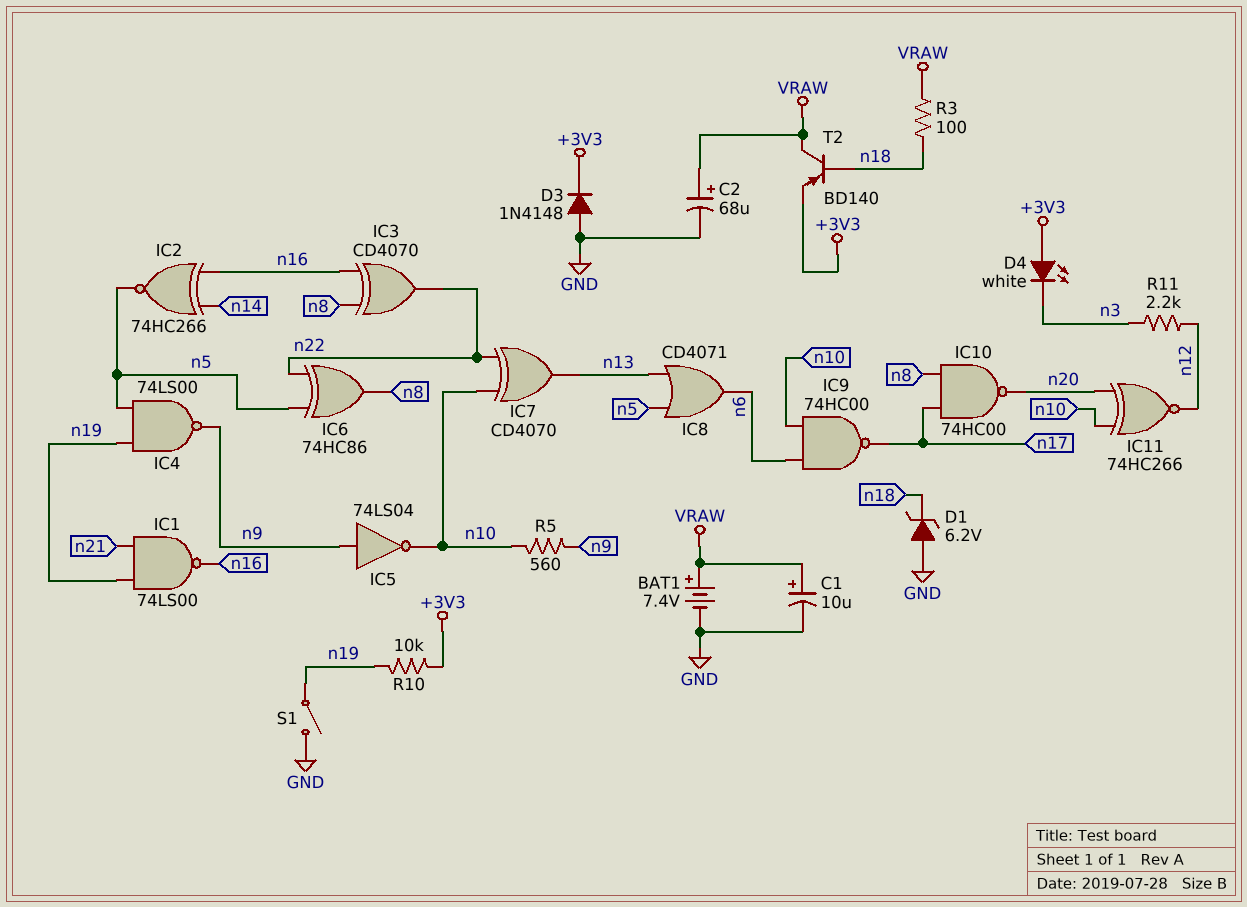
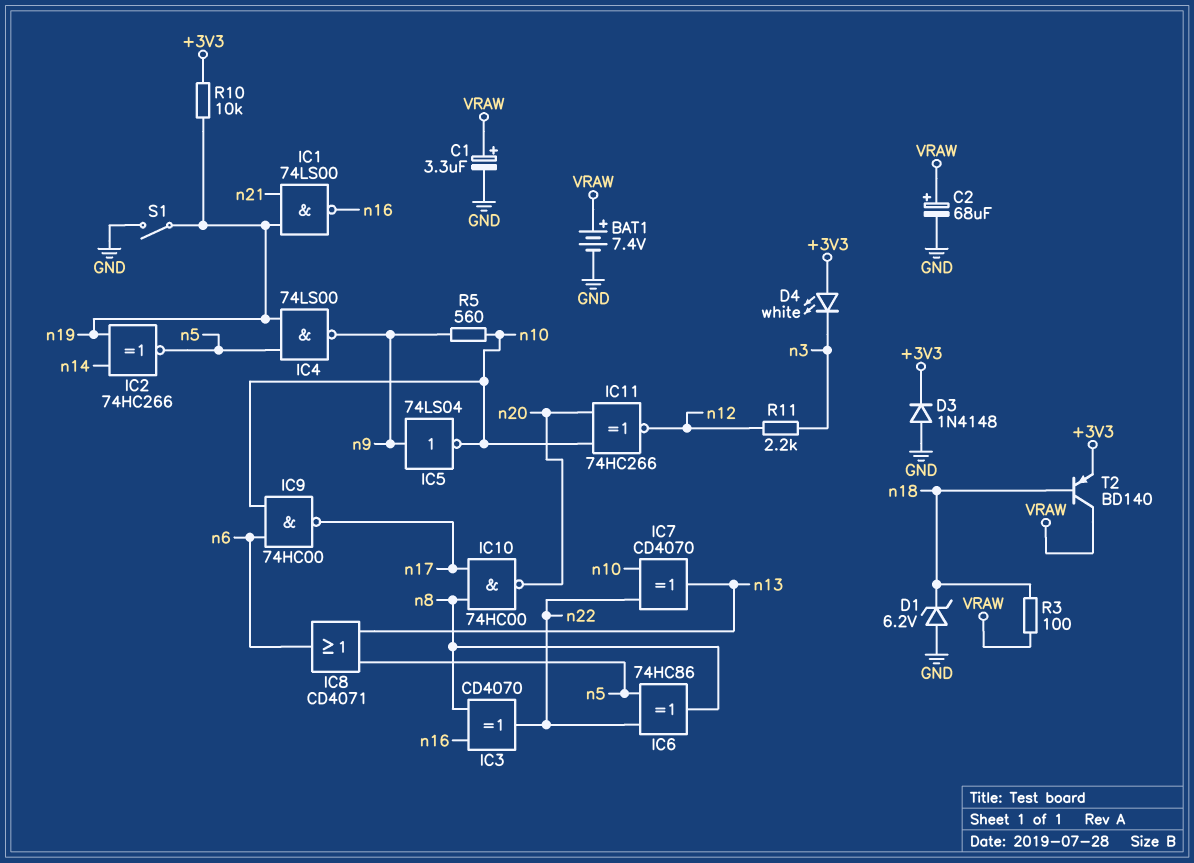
C1: 10uF (plus VRAW, minus GND) -> 3.3uF (plus VRAW, minus GND)
IC2: XNOR 74HC266 (in n14, in n16, out n5) -> XNOR 74HC266 (in n14, in n19, out n5)

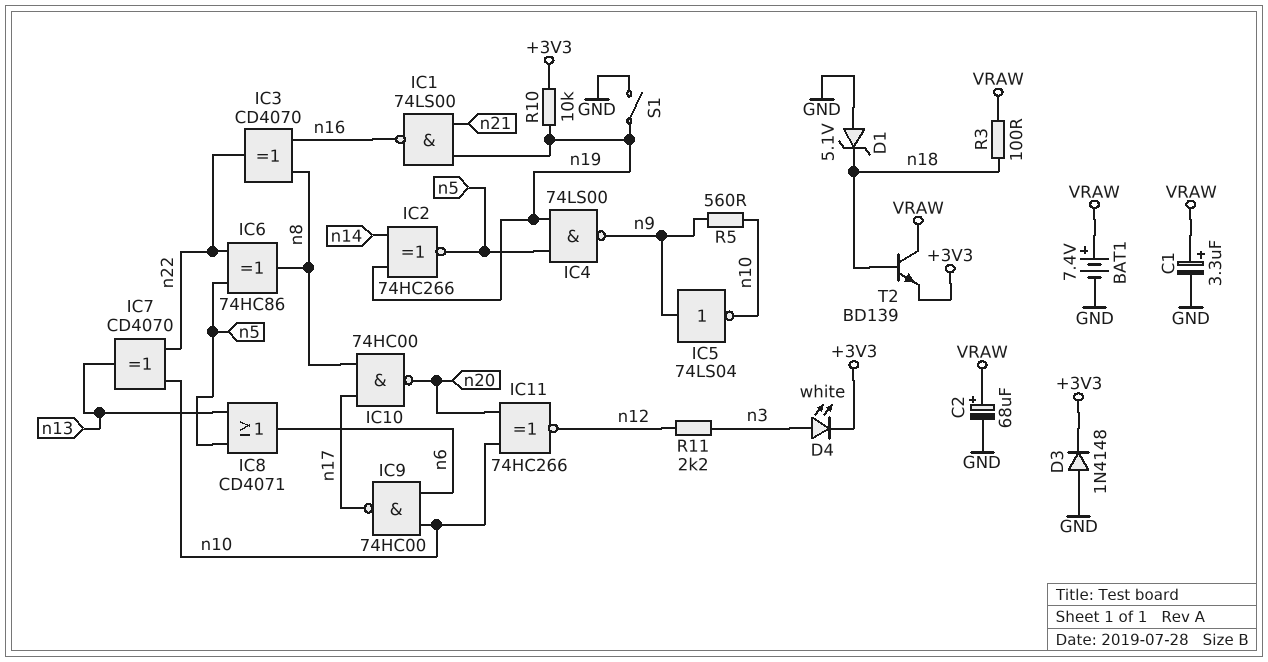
D1: zener 6.2V (A GND, K n18) -> zener 5.1V (A GND, K n18)
D4: LED white (A +3V3, K n3) -> LED white (A n3, K +3V3)
T2: PNP BD140 (B n18, C VRAW, E +3V3) -> NPN BD139 (B n18, C VRAW, E +3V3)

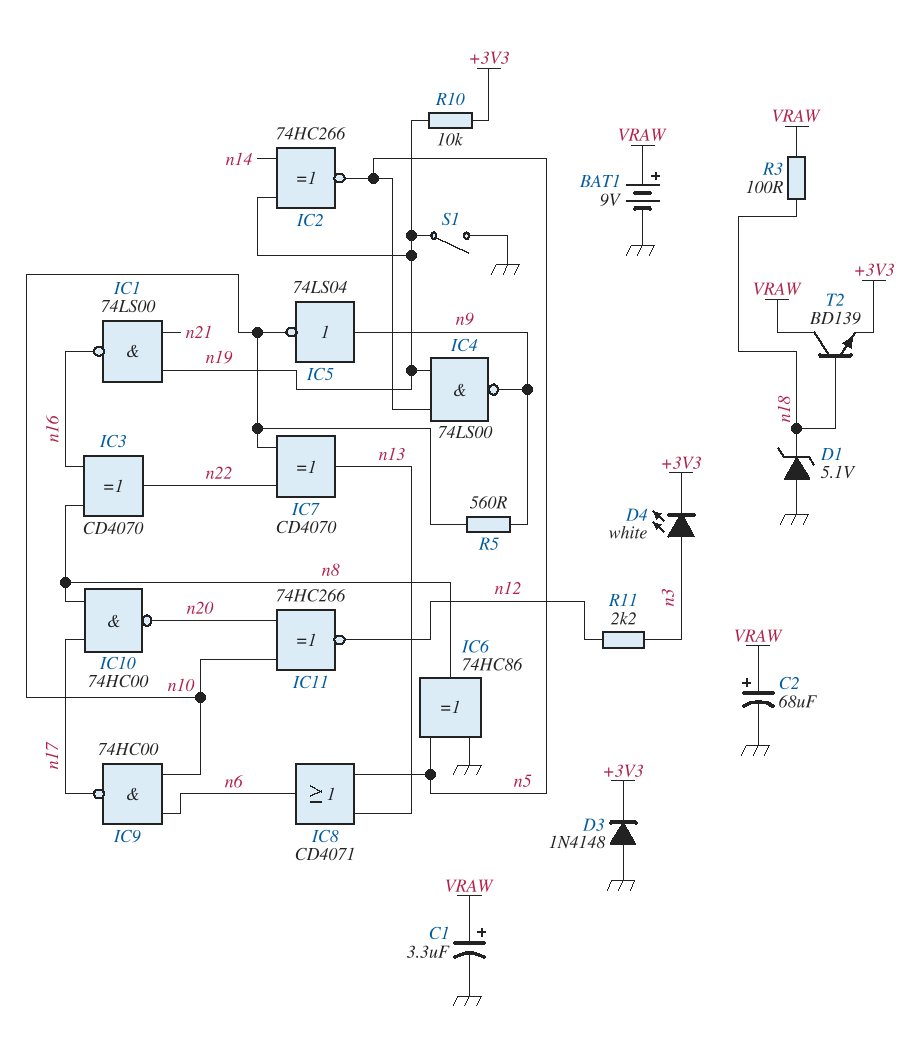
BAT1: 7.4V (plus VRAW, minus GND) -> 9V (plus VRAW, minus GND)
IC6: XOR 74HC86 (in n5, in n22, out n8) -> XOR 74HC86 (in GND, in n5, out n8)

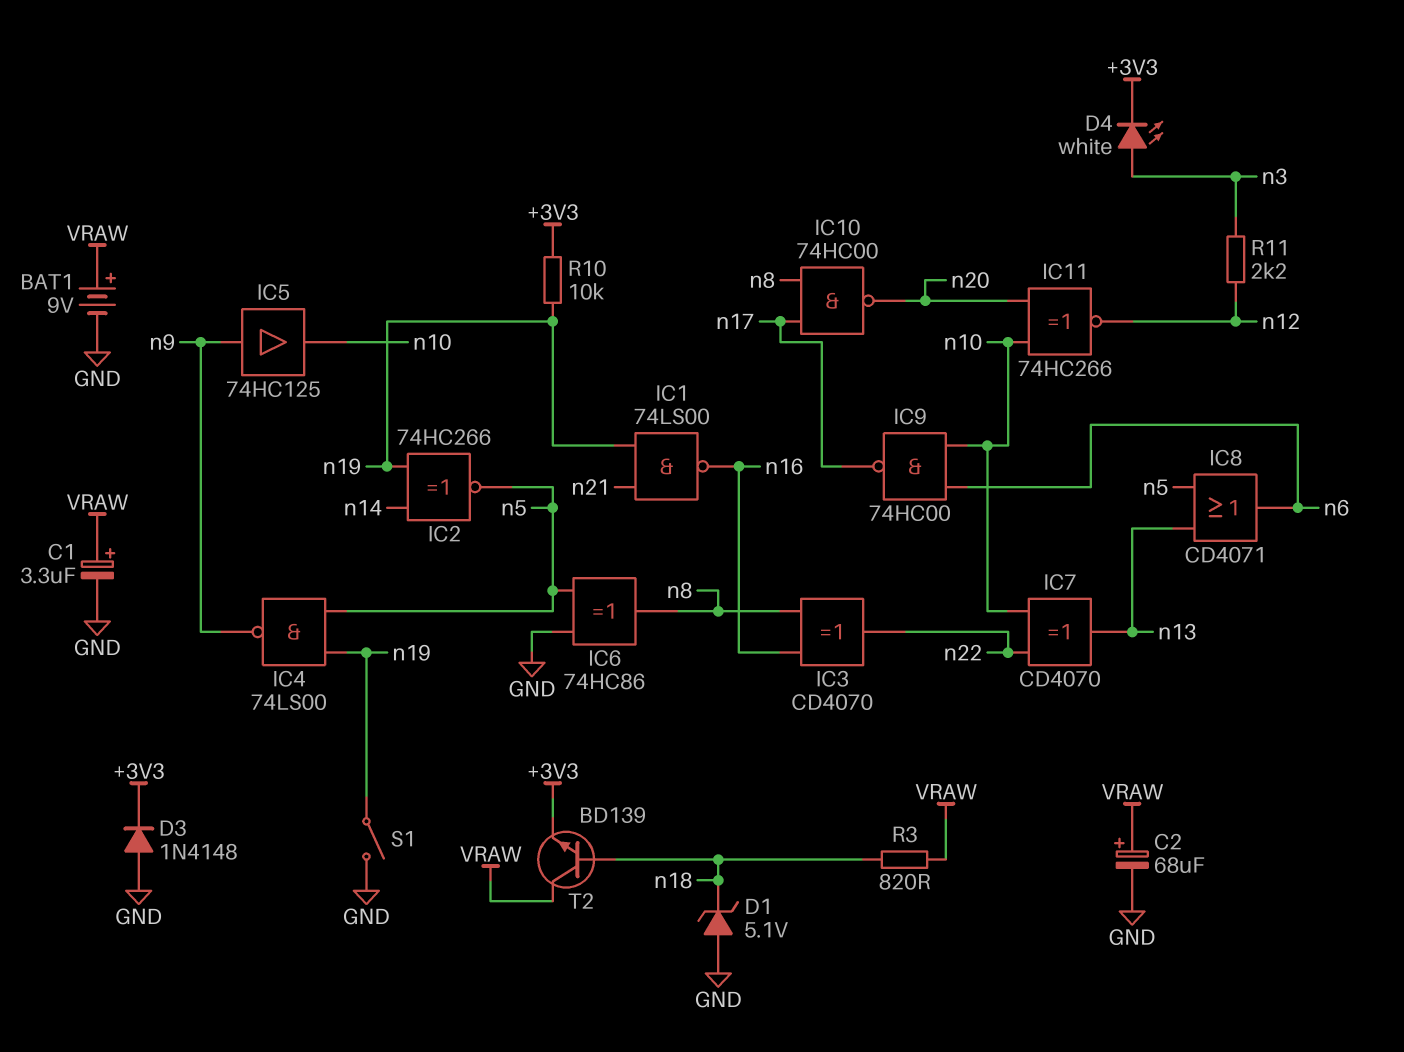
IC5: NOT 74LS04 (in n9, out n10) -> buffer 74HC125 (in n9, out n10)
R3: 100 (VRAW, n18) -> 820 (VRAW, n18)
R5: 560 (n9, n10) -> none

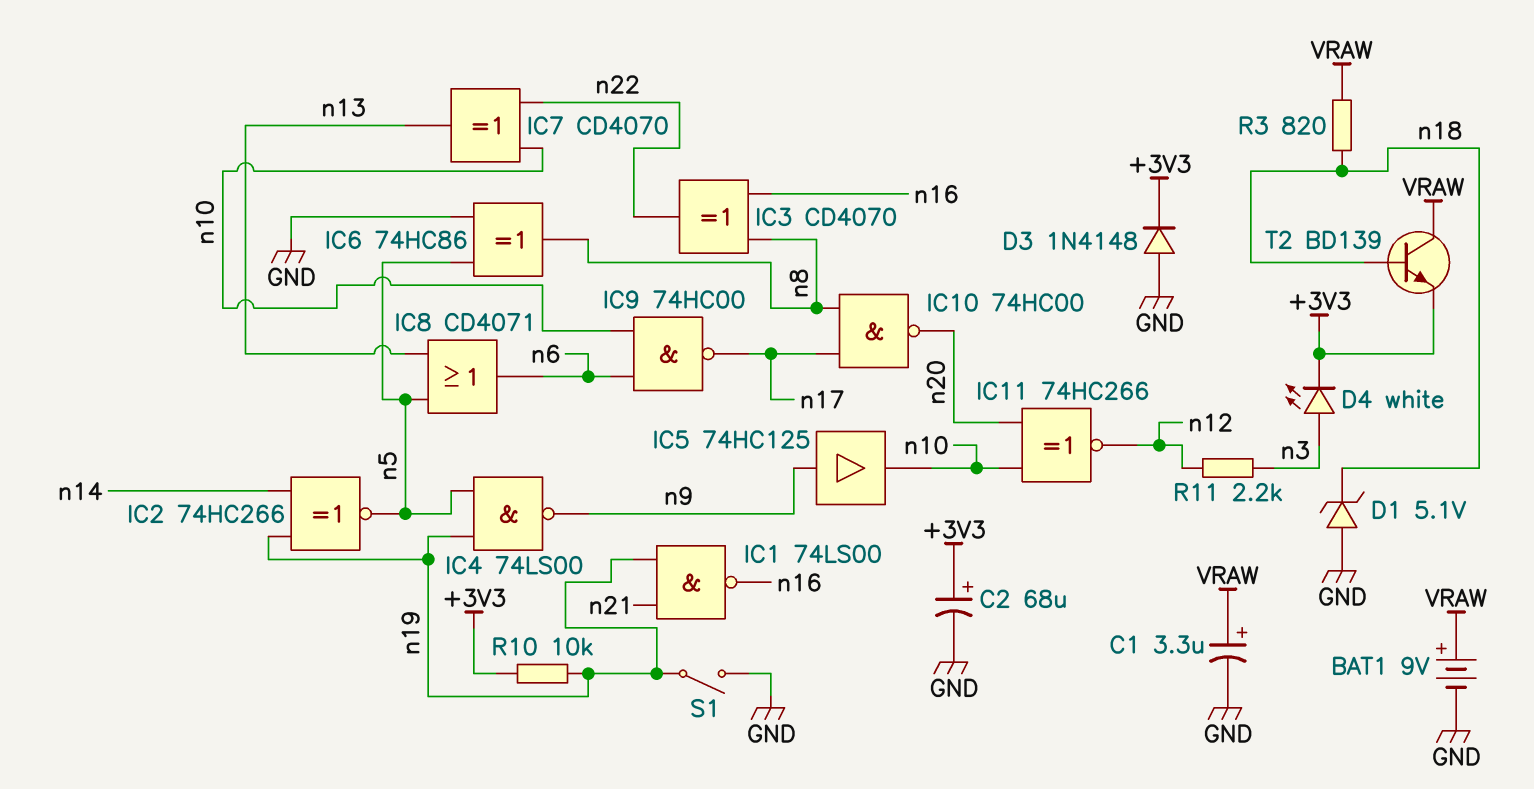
C2: 68uF (plus VRAW, minus GND) -> 68uF (plus +3V3, minus GND)

